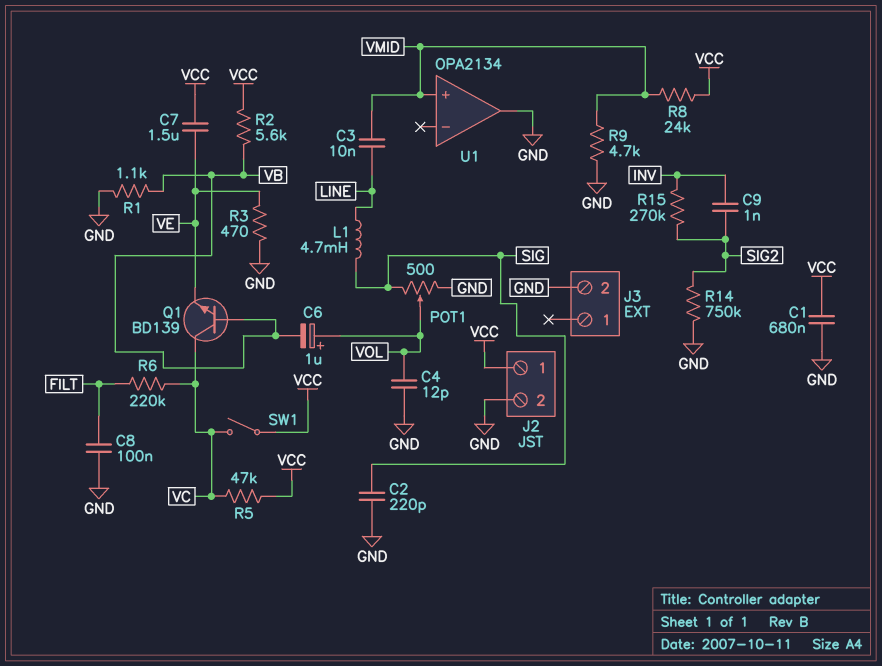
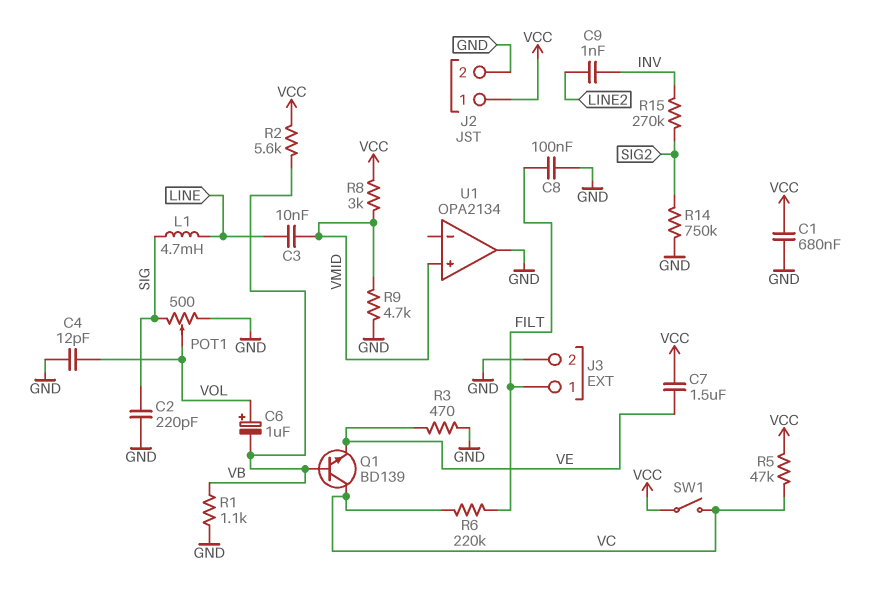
C9: 1nF (INV, SIG2) -> 1nF (INV, LINE2)
J3 pin 1: none -> FILT
R8: 24k (VCC, VMID) -> 3k (VCC, VMID)

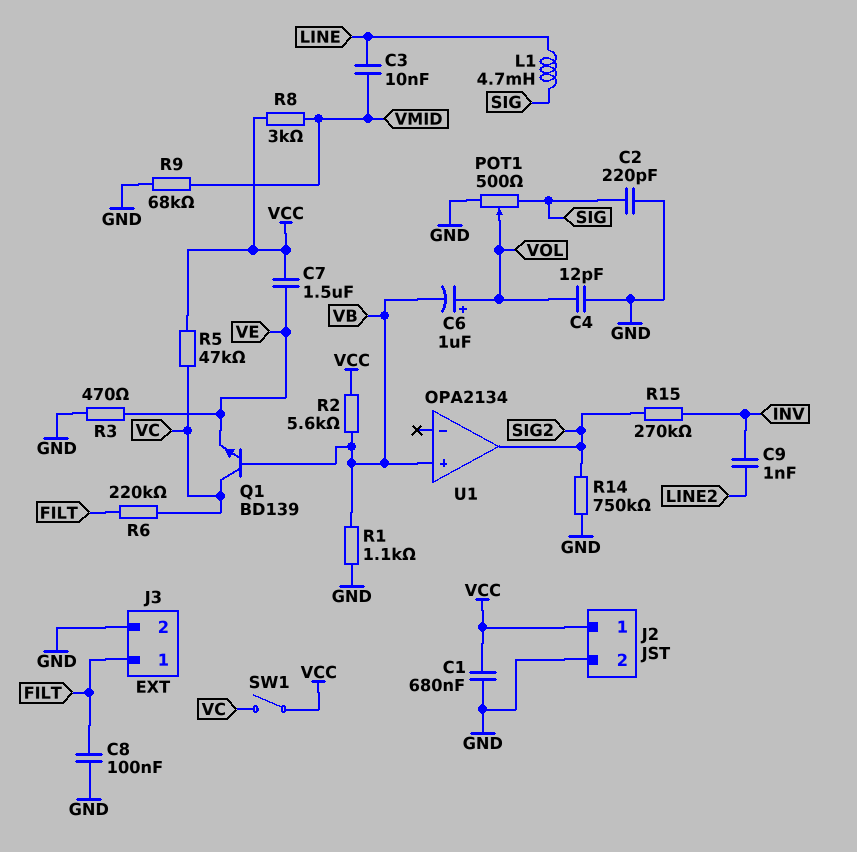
R9: 4.7k (GND, VMID) -> 68k (GND, VMID)
U1 pin in+: VMID -> VB
U1 pin out: GND -> SIG2

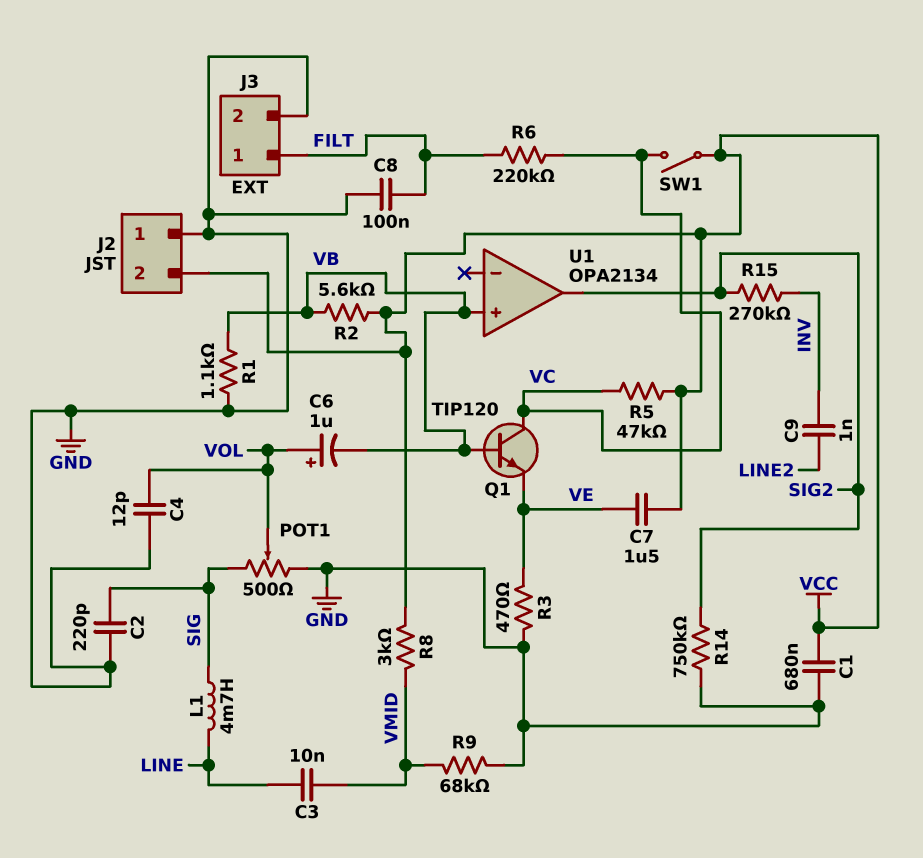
J2 pin 1: VCC -> GND
J2 pin 2: GND -> VCC
Q1: NPN BD139 (B VB, C VC, E VE) -> NPN TIP120 (B VB, C VC, E VE)

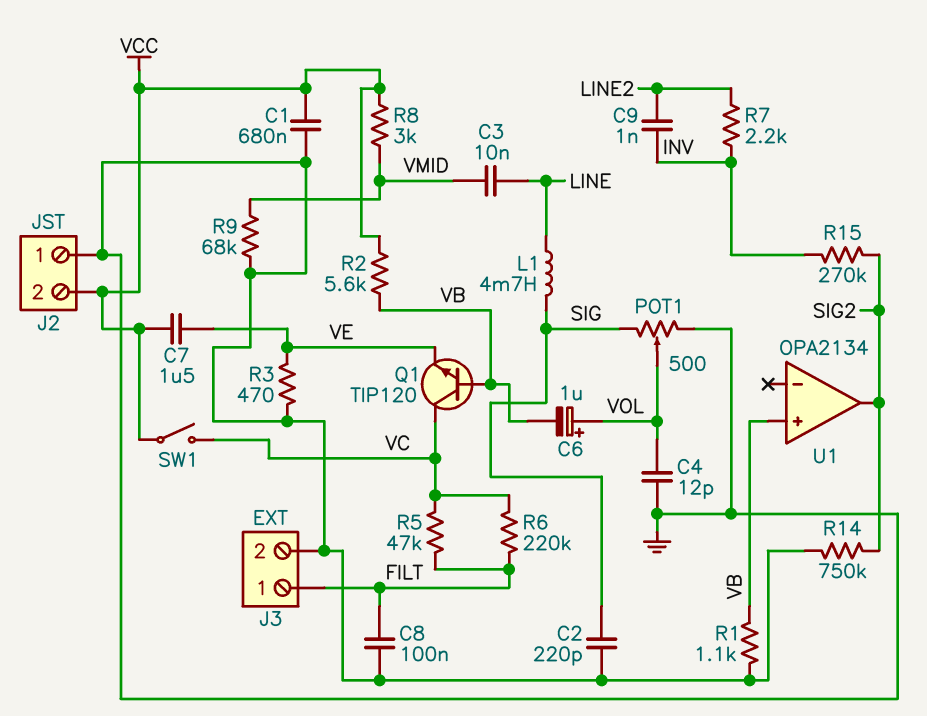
R5: 47k (VC, VCC) -> 47k (FILT, VC)
R7: none -> 2.2k (INV, LINE2)

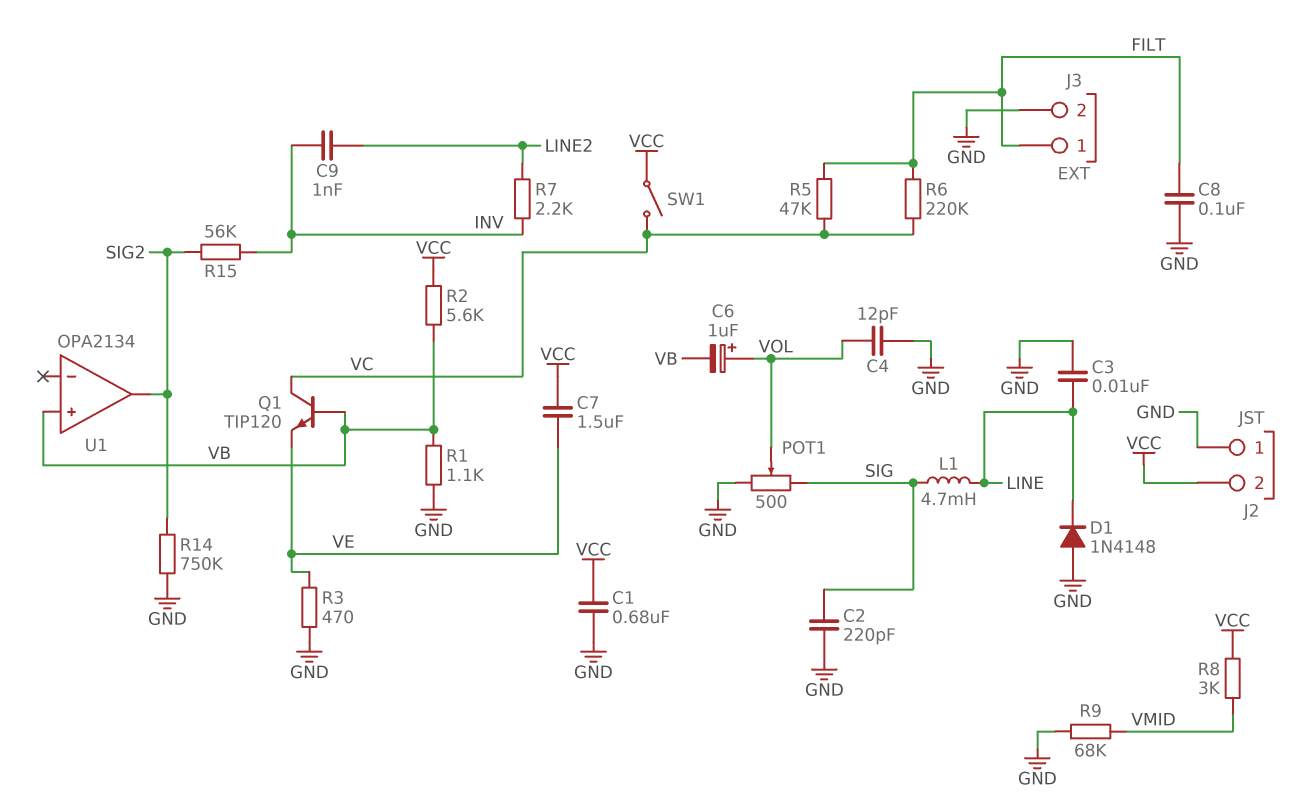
C3: 10nF (LINE, VMID) -> 10nF (GND, LINE)
D1: none -> diode 1N4148 (A GND, K LINE)
R15: 270k (INV, SIG2) -> 56k (INV, SIG2)

